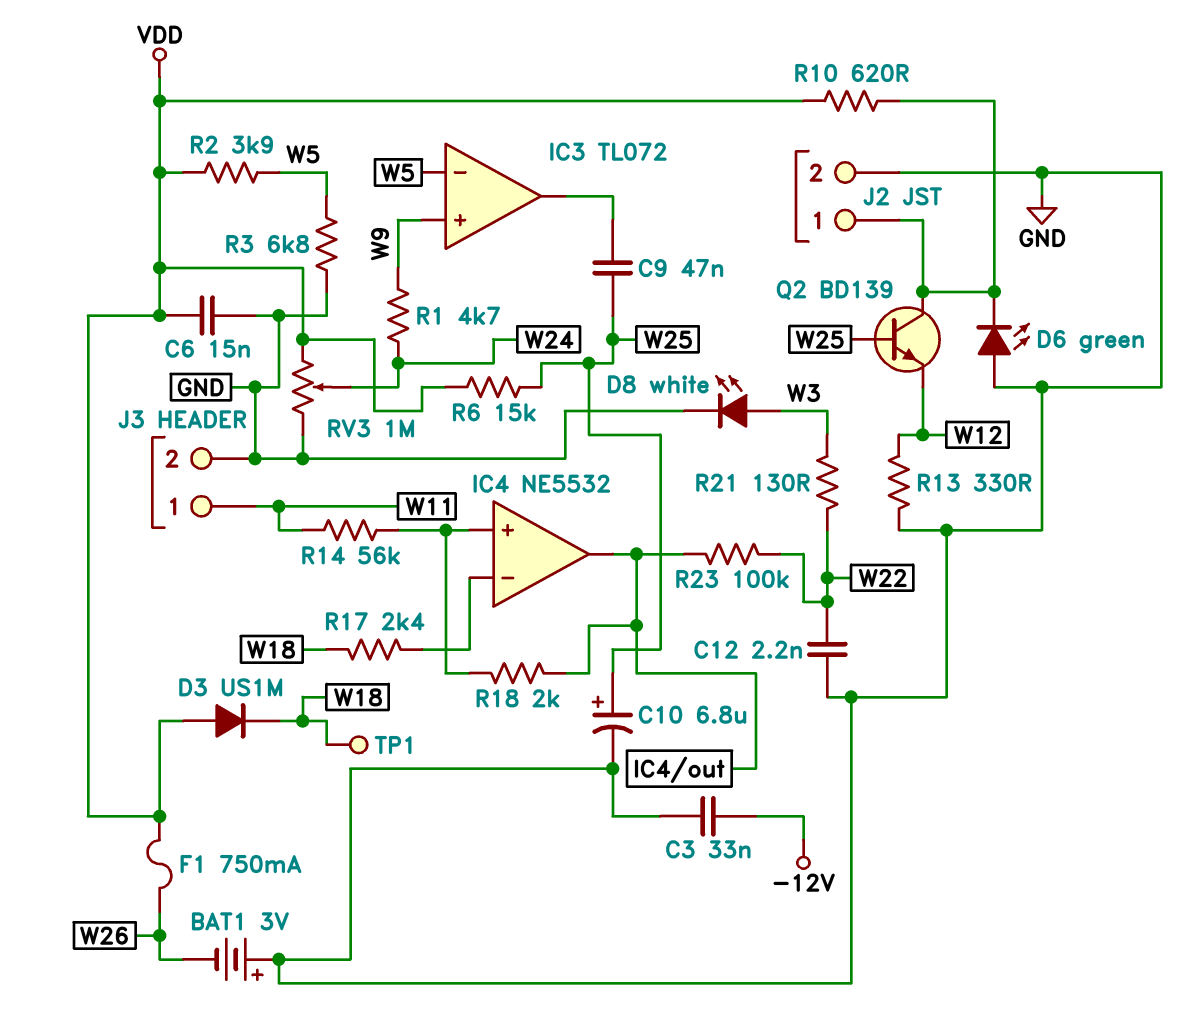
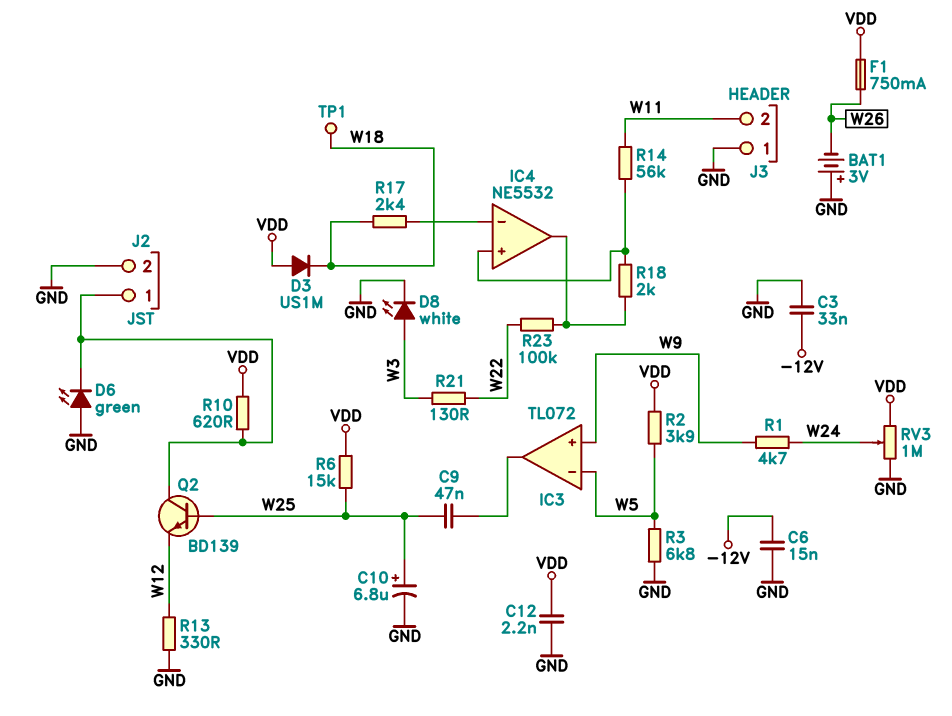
C6: 15nF (GND, VDD) -> 15nF (-12V, GND)
C12: 2.2nF (GND, W22) -> 2.2nF (GND, VDD)
J3 pin 1: W11 -> GND
J3 pin 2: GND -> W11

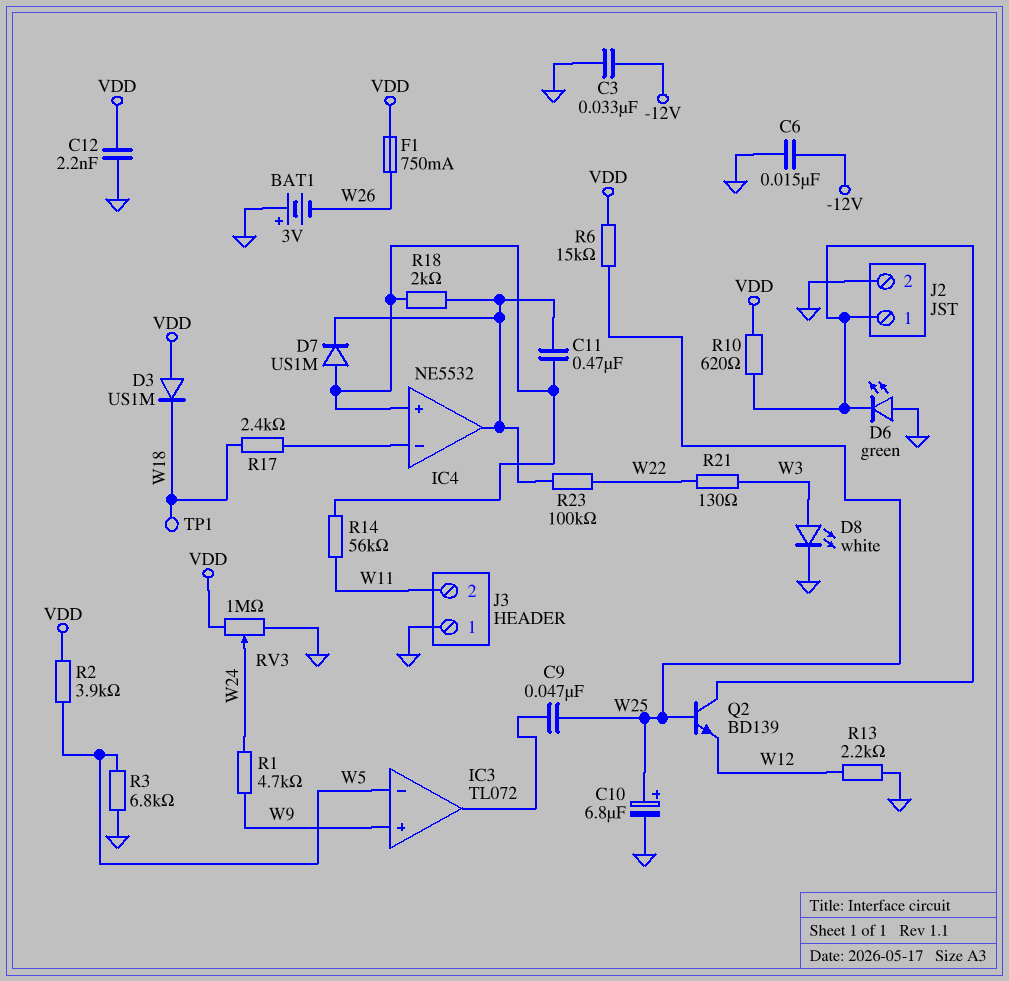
C11: none -> 470nF (IC4/in+, IC4/out)
D7: none -> diode US1M (A IC4/in+, K IC4/out)
R13: 330 (GND, W12) -> 2.2k (GND, W12)

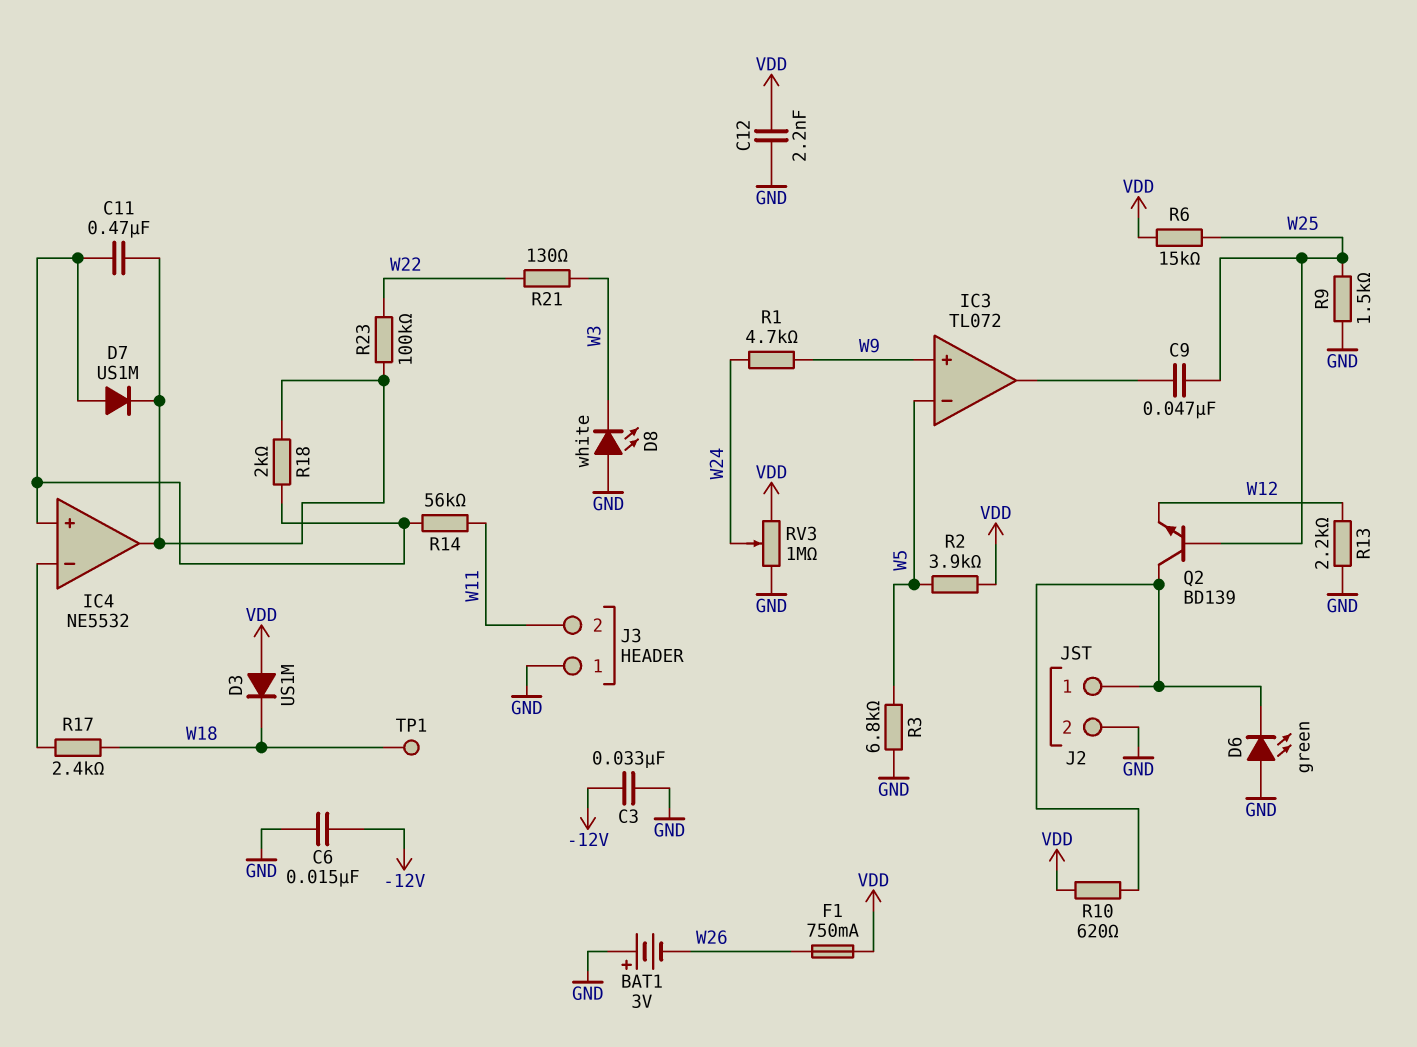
C10: 6.8uF (plus W25, minus GND) -> none
D8: LED white (A W3, K GND) -> LED white (A GND, K W3)
R9: none -> 1.5k (GND, W25)

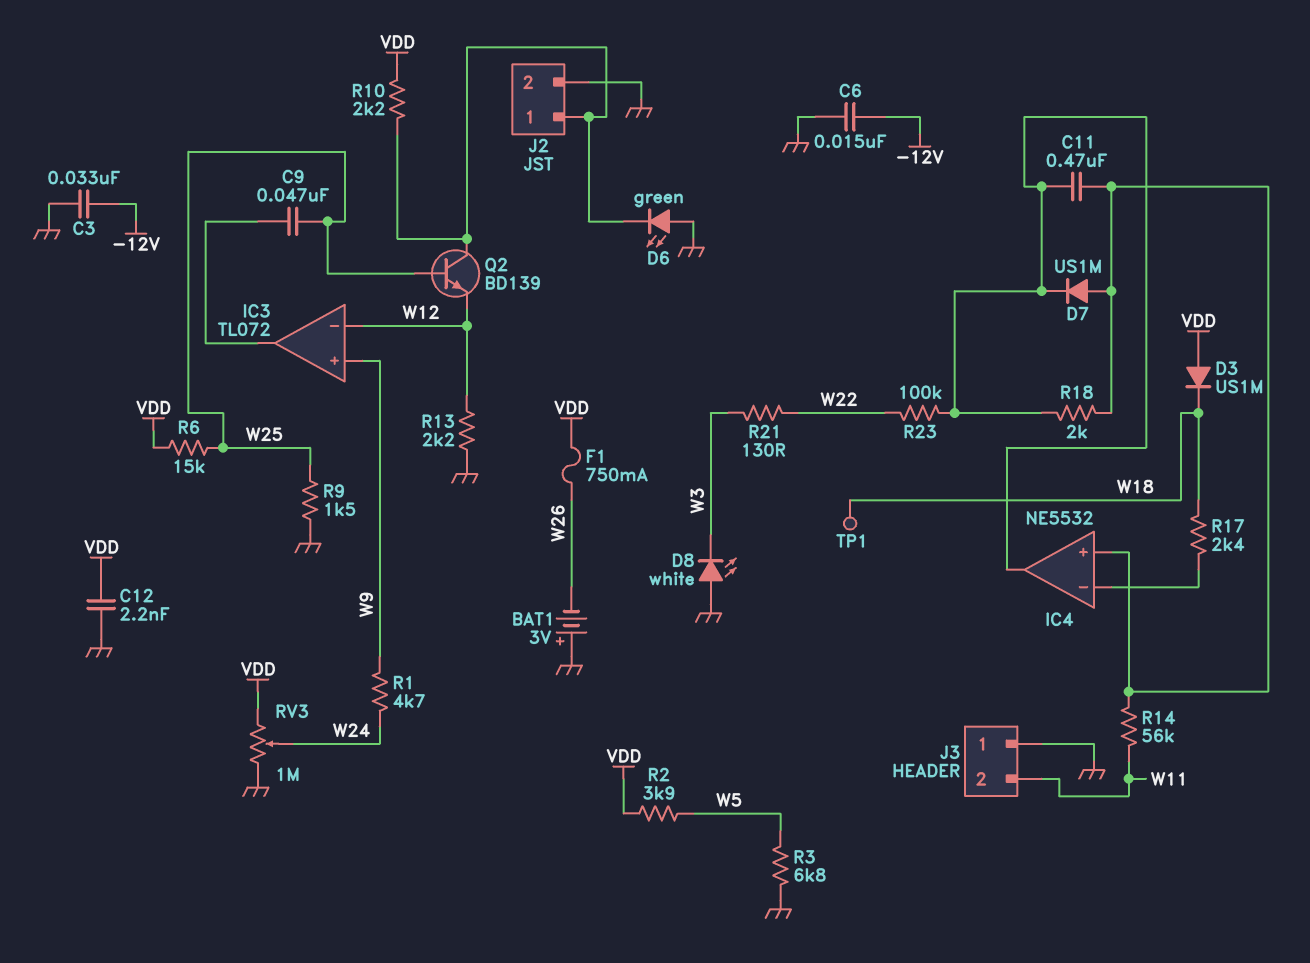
IC3 pin in-: W5 -> W12
R10: 620 (J2/1, VDD) -> 2.2k (J2/1, VDD)

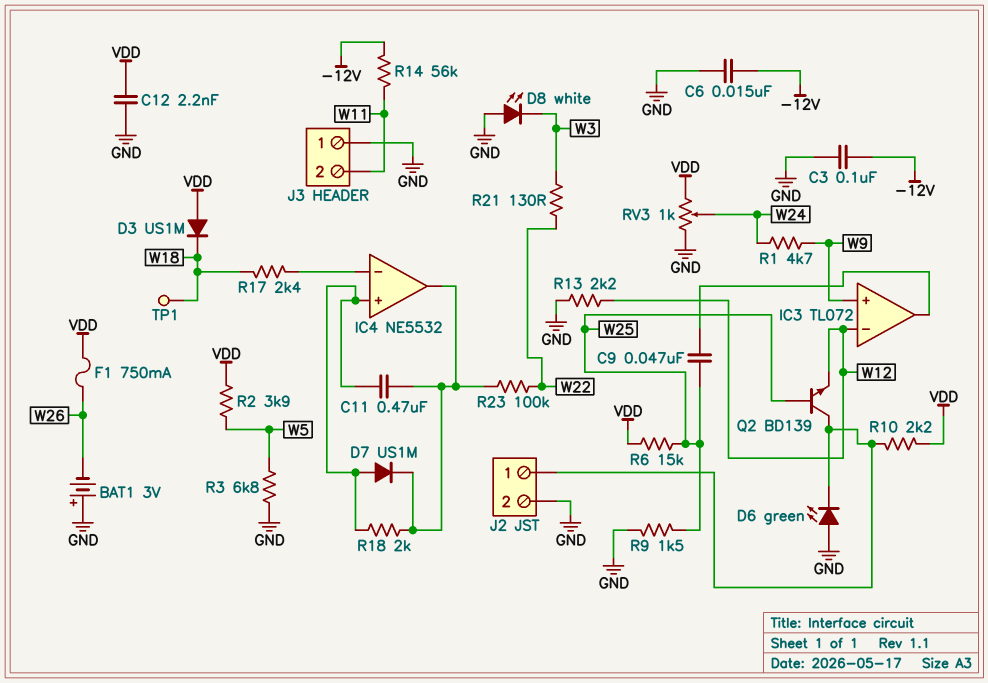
C3: 33nF (-12V, GND) -> 100nF (-12V, GND)
R14: 56k (IC4/in+, W11) -> 56k (-12V, W11)
RV3: 1M (GND, VDD, wiper W24) -> 1k (GND, VDD, wiper W24)

